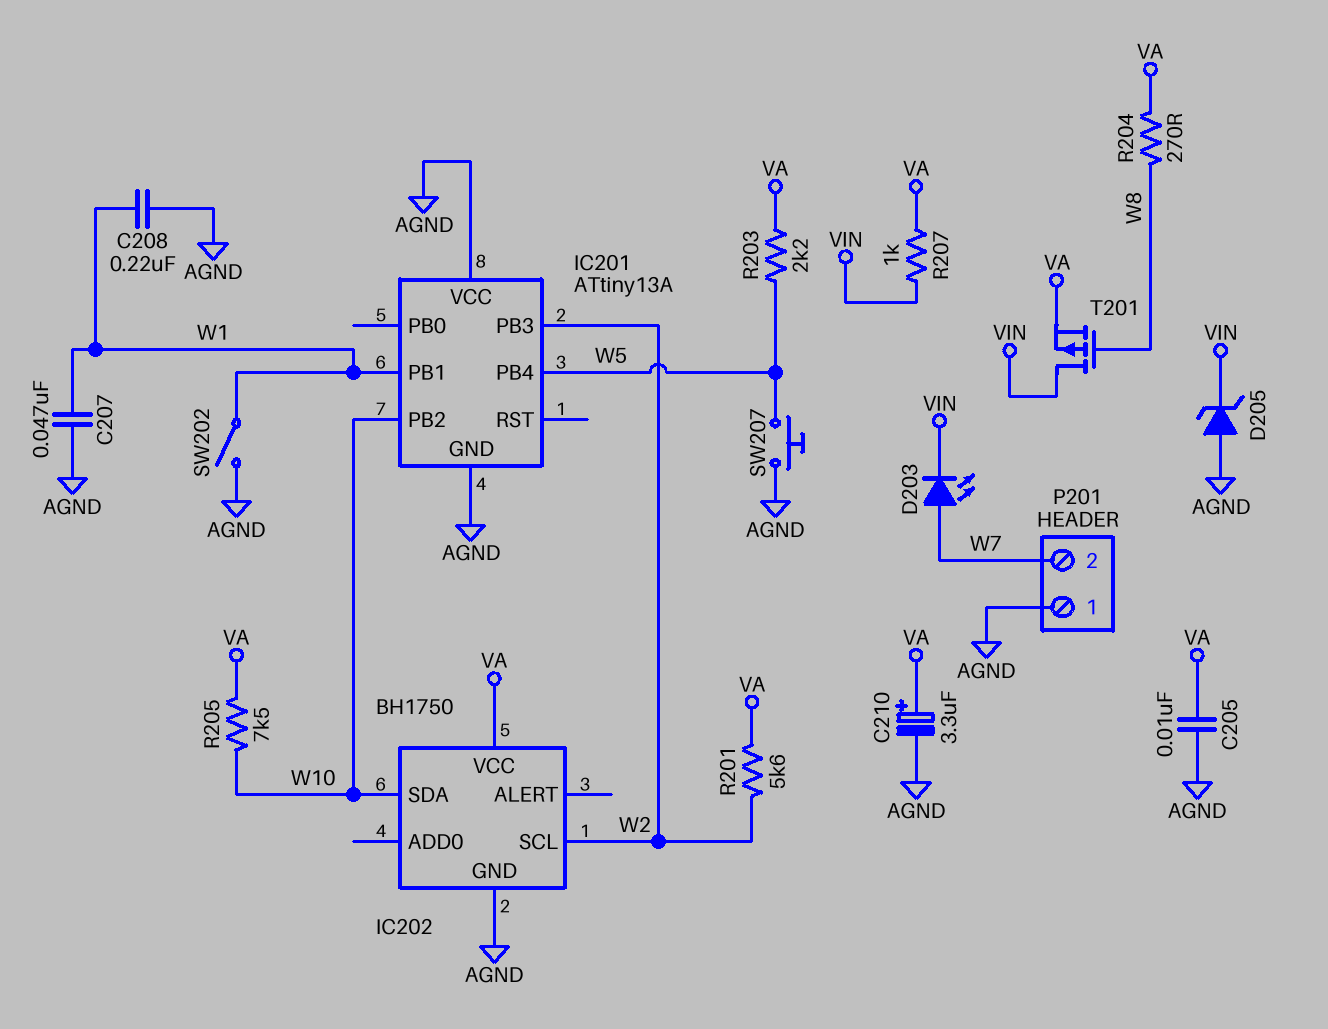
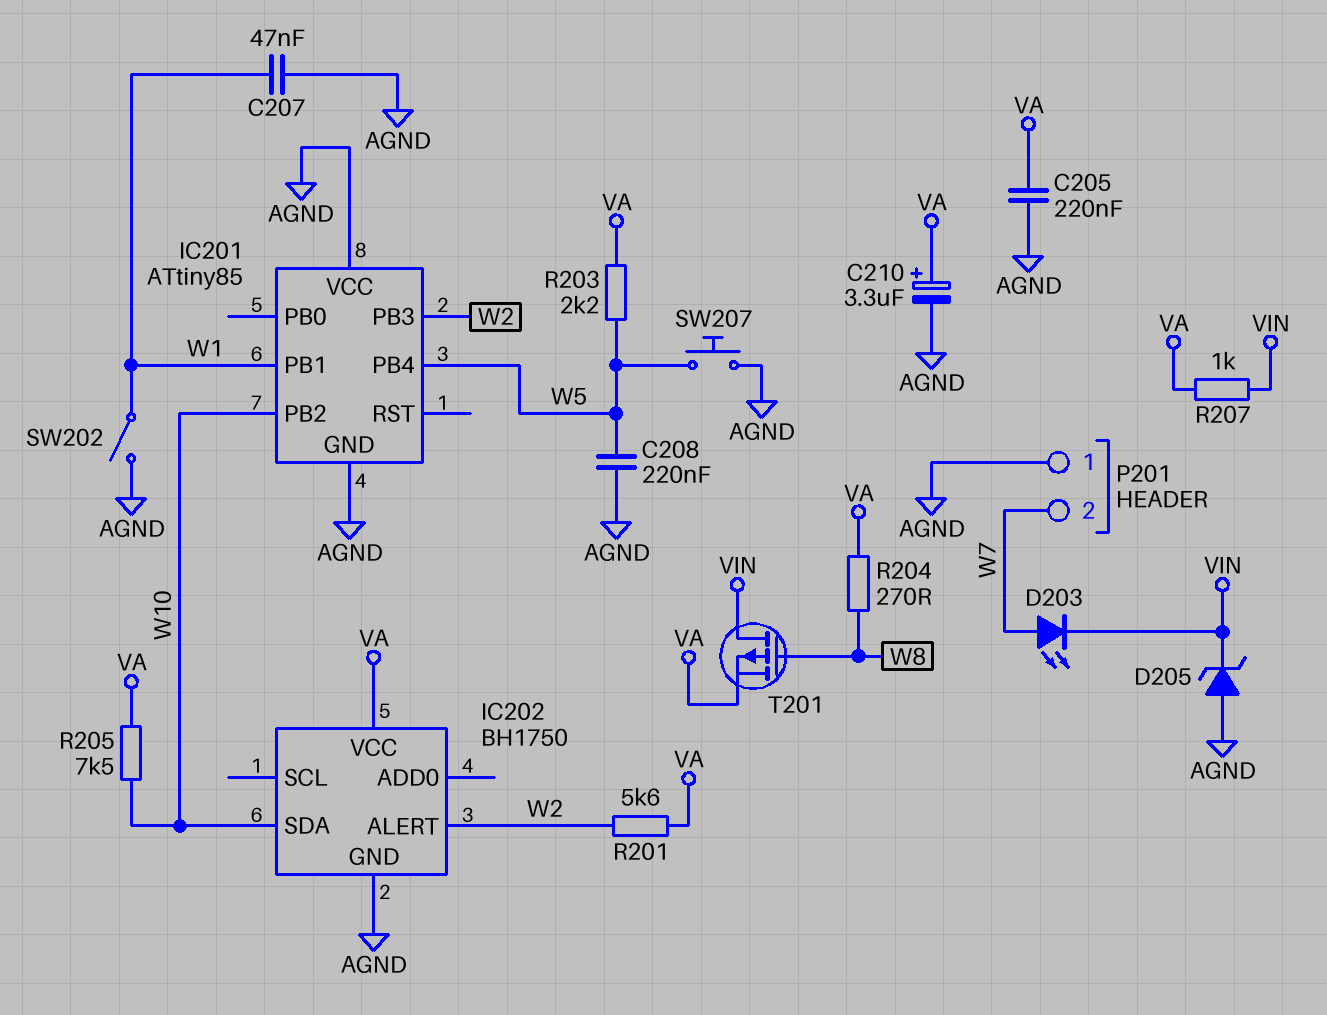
C205: 10nF (AGND, VA) -> 220nF (AGND, VA)
C208: 220nF (AGND, W1) -> 220nF (AGND, W5)
IC201: ATtiny13A -> ATtiny85
IC202 pin ALERT: none -> W2
IC202 pin SCL: W2 -> none

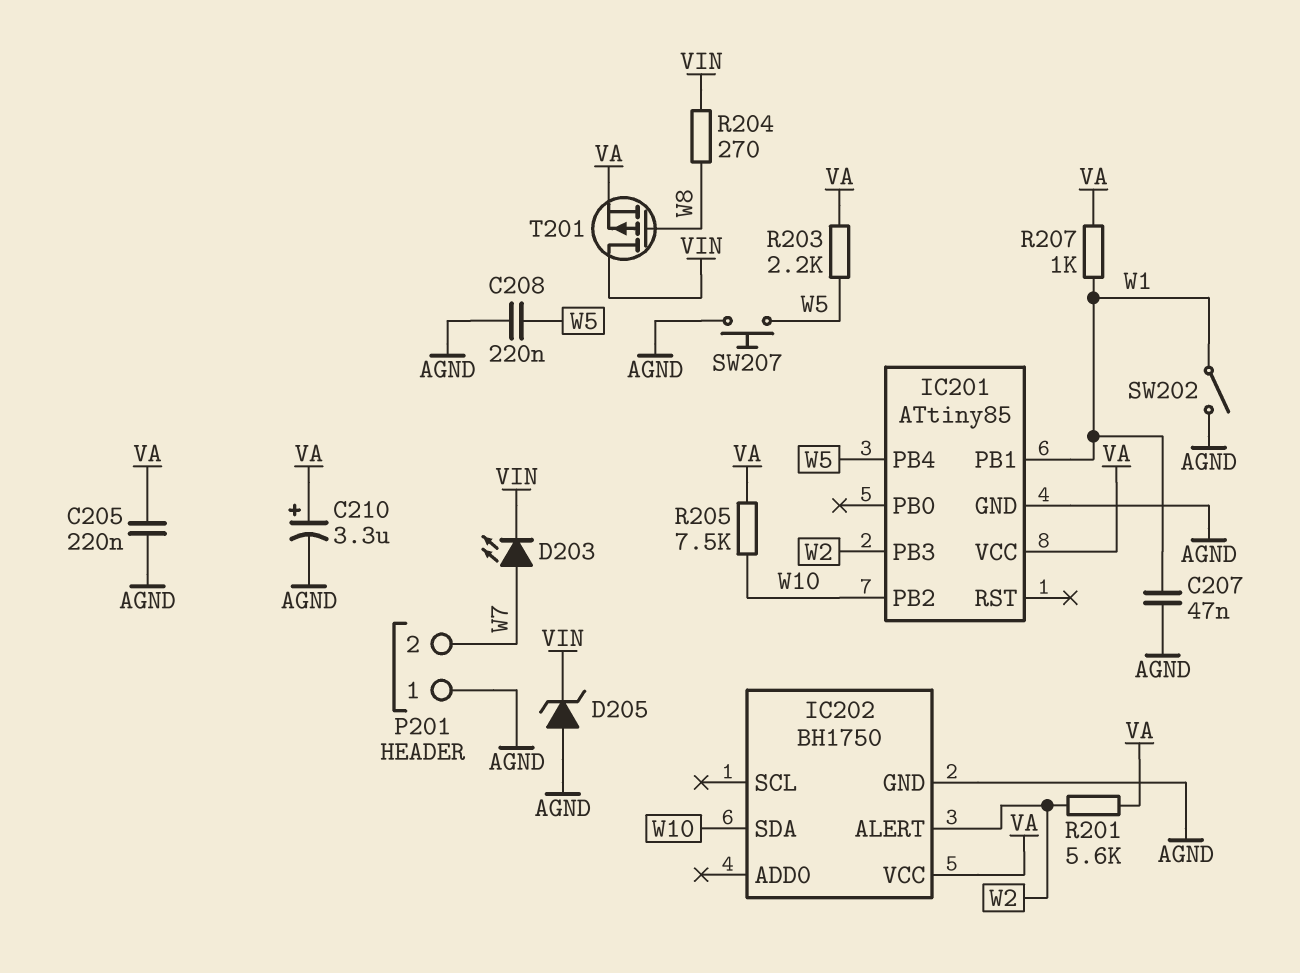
IC201 pin VCC: AGND -> VA
R204: 270 (VA, W8) -> 270 (VIN, W8)
R207: 1k (VA, VIN) -> 1k (VA, W1)

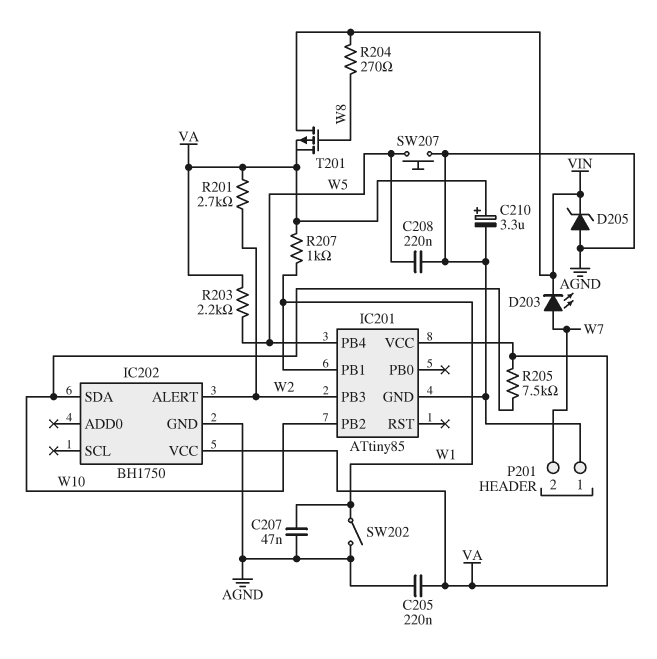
R201: 5.6k (VA, W2) -> 2.7k (VA, W2)

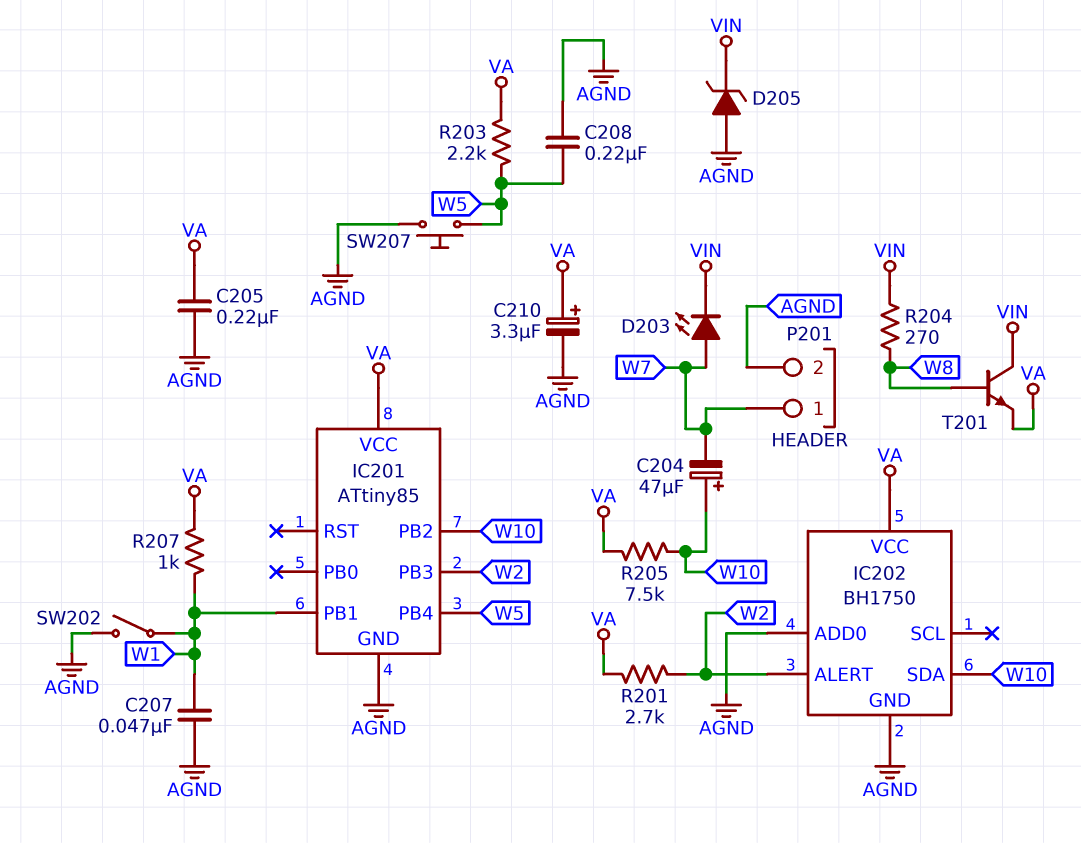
C204: none -> 47uF (plus W10, minus W7)
IC202 pin ADD0: none -> AGND
P201 pin 1: AGND -> W7
P201 pin 2: W7 -> AGND
T201: PMOS (G W8, D VIN, S VA) -> NPN (B W8, C VIN, E VA)

